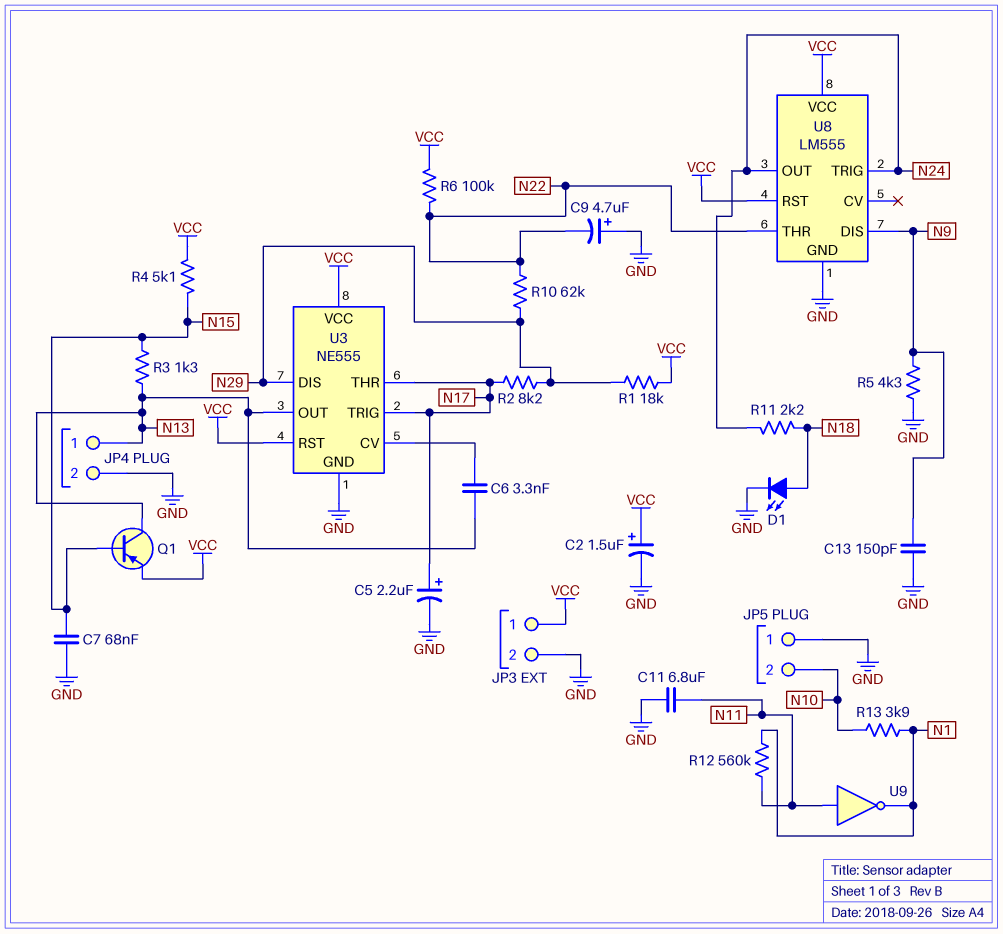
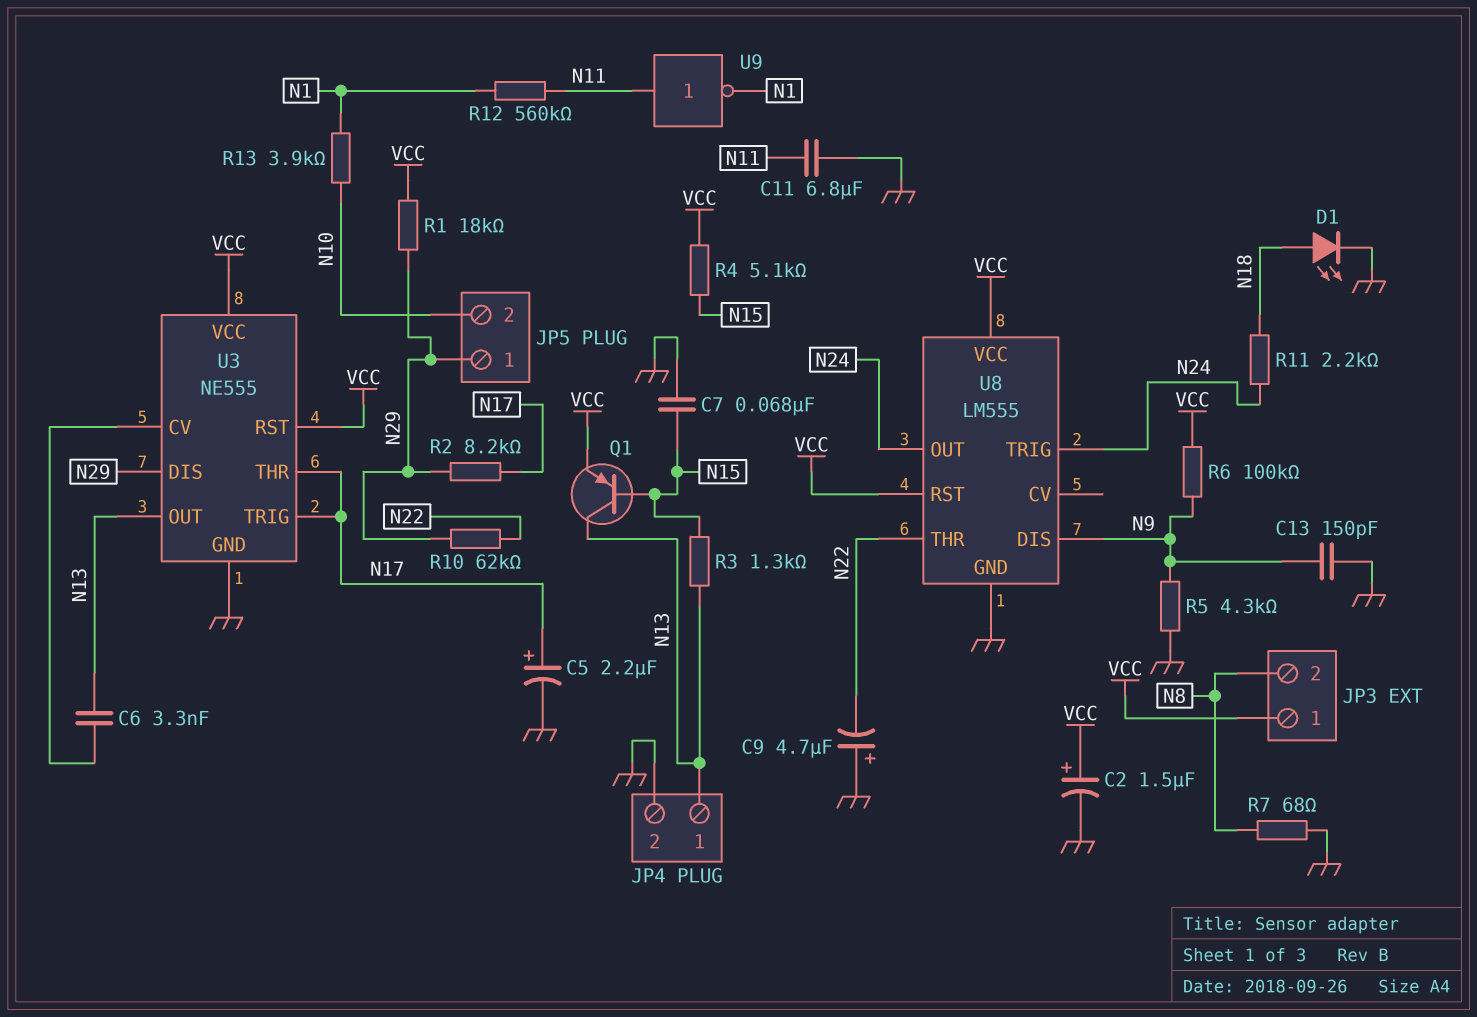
JP3 pin 2: GND -> N8
JP5 pin 1: GND -> N29
R6: 100k (N22, VCC) -> 100k (N9, VCC)
R7: none -> 68 (GND, N8)

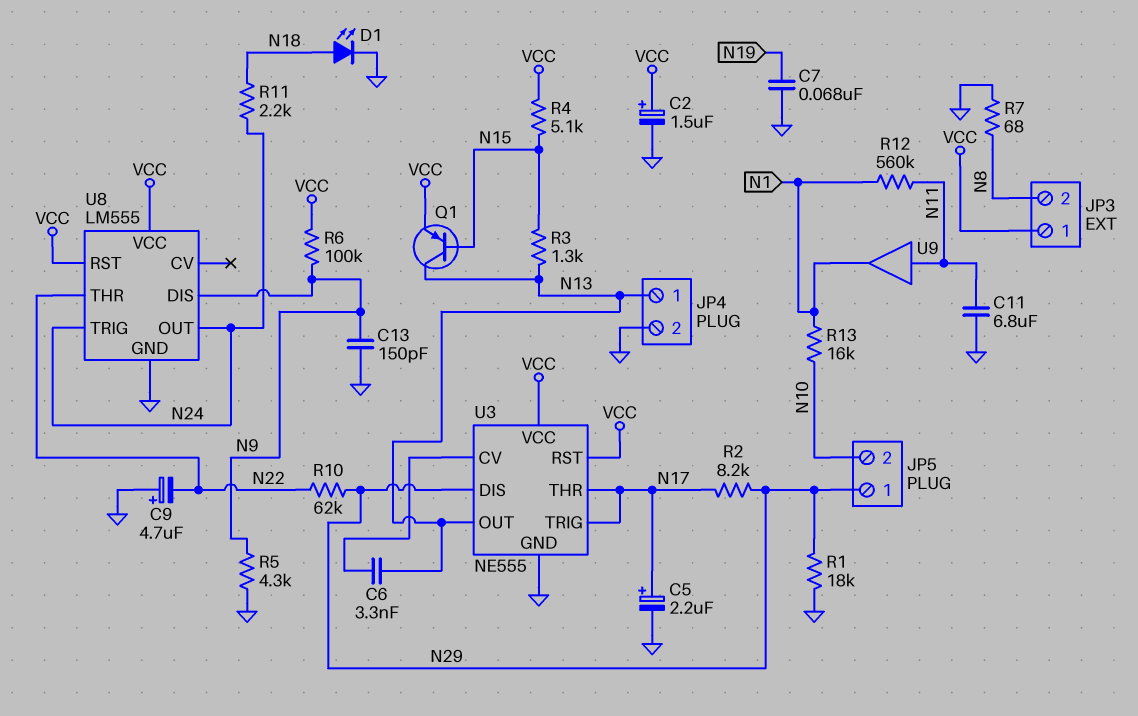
C7: 68nF (GND, N15) -> 68nF (GND, N19)
R1: 18k (N29, VCC) -> 18k (GND, N29)
R13: 3.9k (N1, N10) -> 16k (N1, N10)
U9: NOT (in N11, out N1) -> buffer (in N11, out N1)

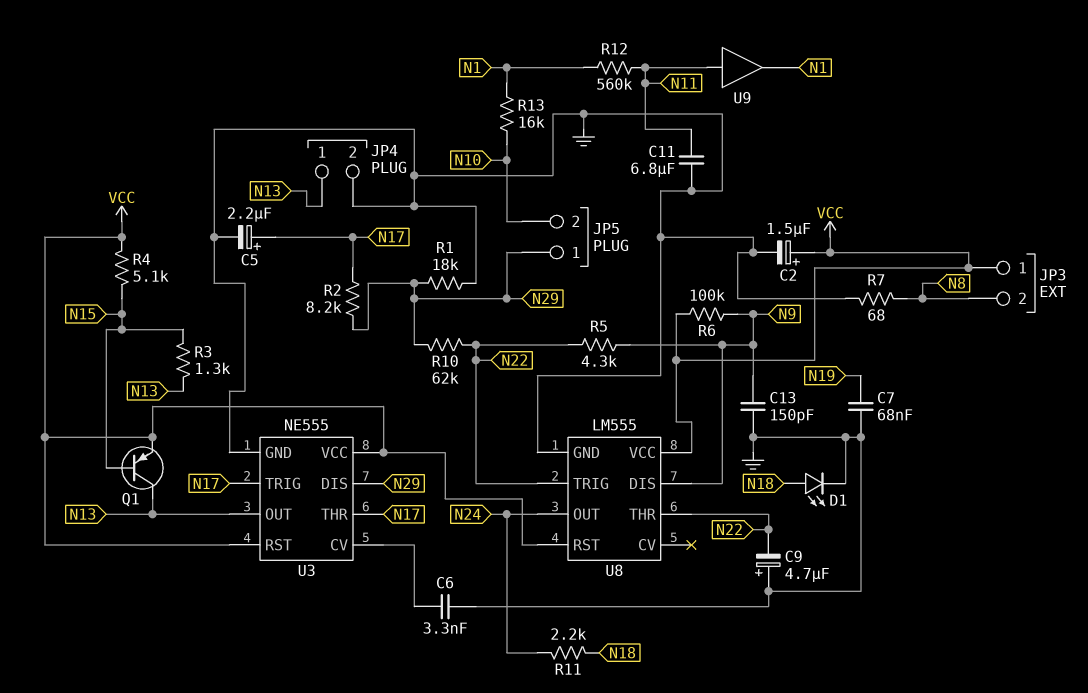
C6: 3.3nF (N13, U3/CV) -> 3.3nF (GND, U3/CV)
R5: 4.3k (GND, N9) -> 4.3k (N9, N22)
U8 pin TRIG: N24 -> N22

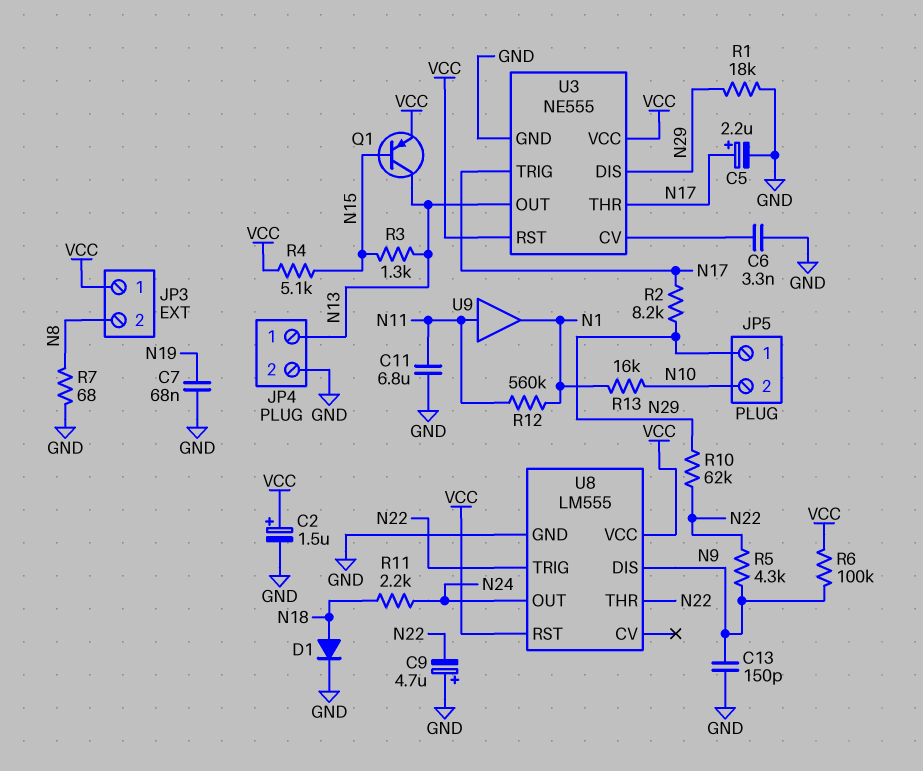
D1: LED (A N18, K GND) -> diode (A N18, K GND)

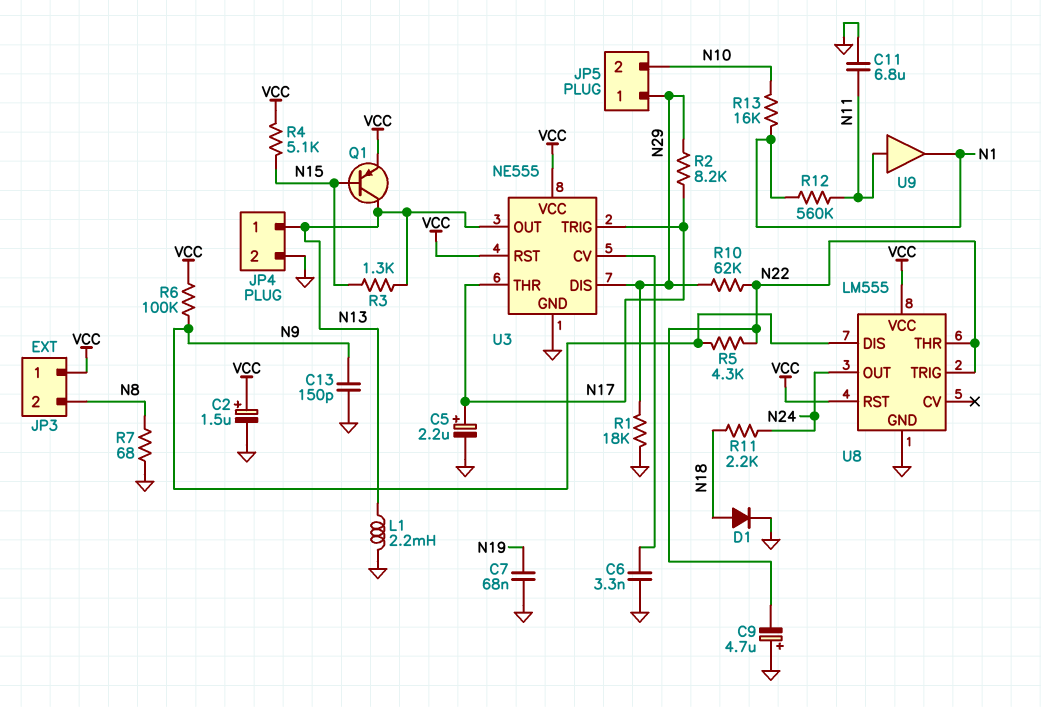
L1: none -> 2.2mH (GND, N13)

